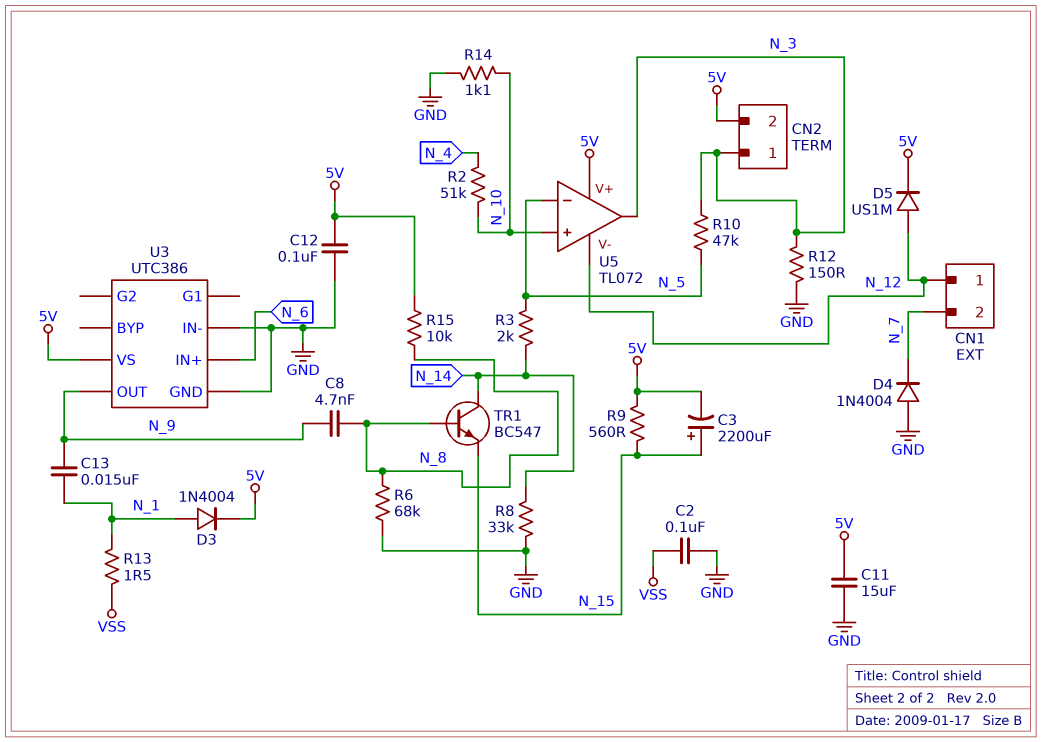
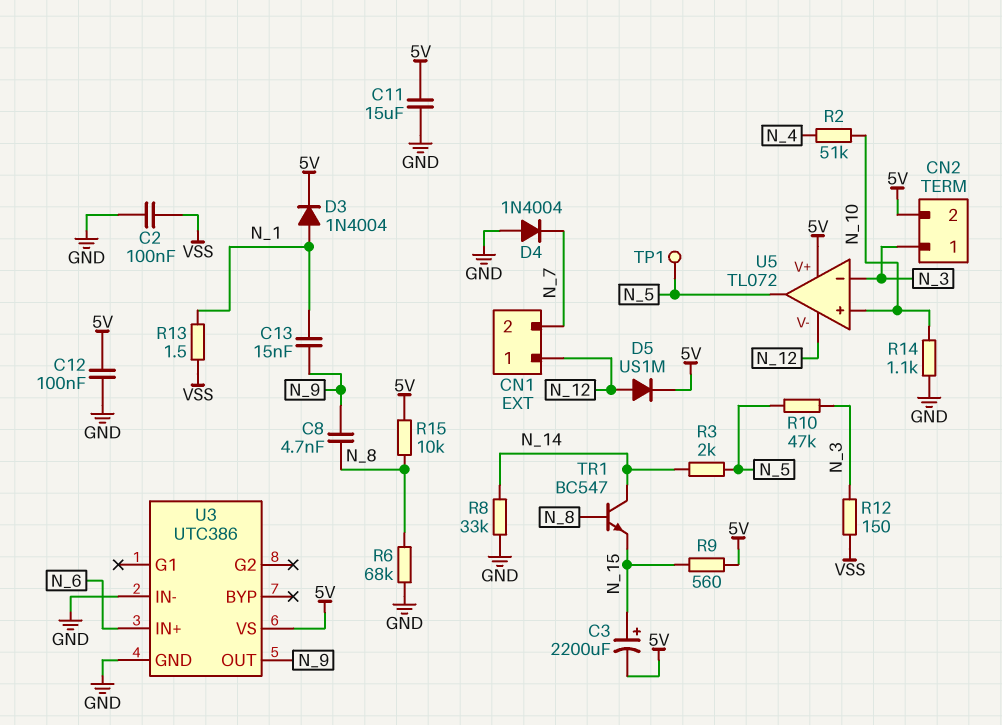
R12: 150 (GND, N_3) -> 150 (N_3, VSS)
TP1: none -> test point (N_5)
U5 pin in-: N_5 -> N_3
U5 pin out: N_3 -> N_5

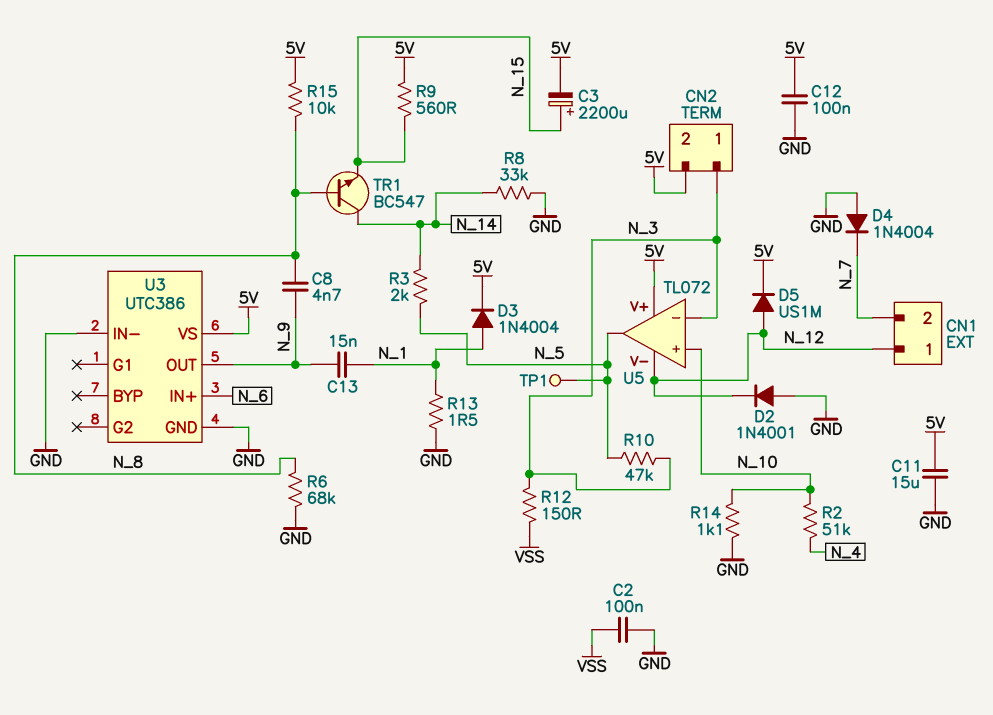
D2: none -> diode 1N4001 (A GND, K N_12)
R13: 1.5 (N_1, VSS) -> 1.5 (GND, N_1)

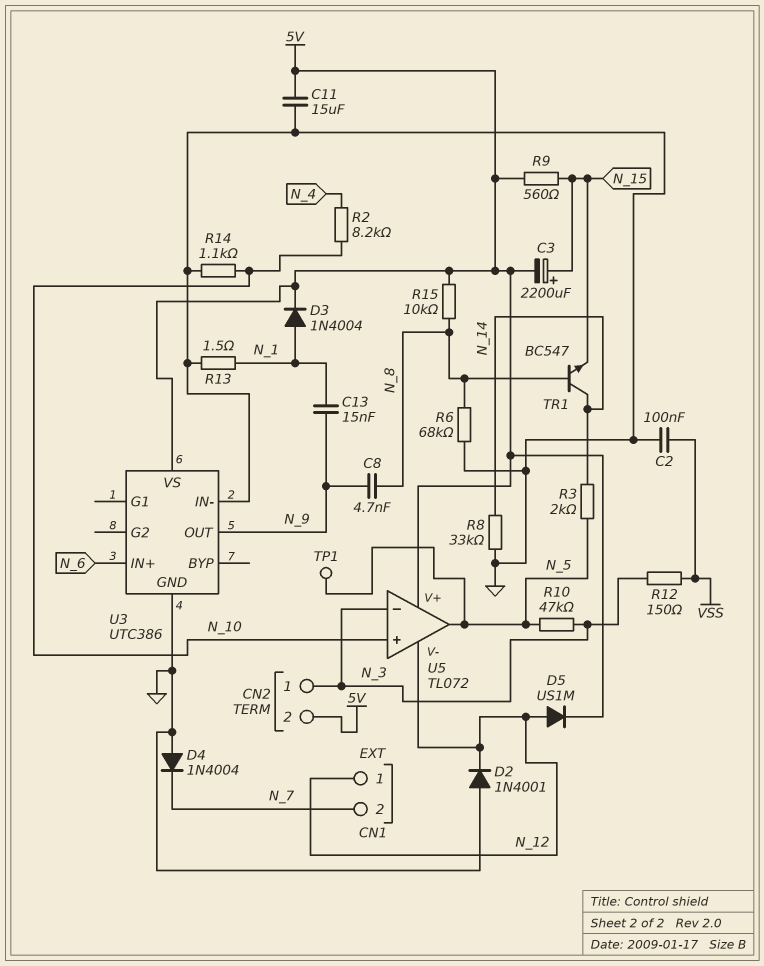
C12: 100nF (5V, GND) -> none
R2: 51k (N_4, N_10) -> 8.2k (N_4, N_10)

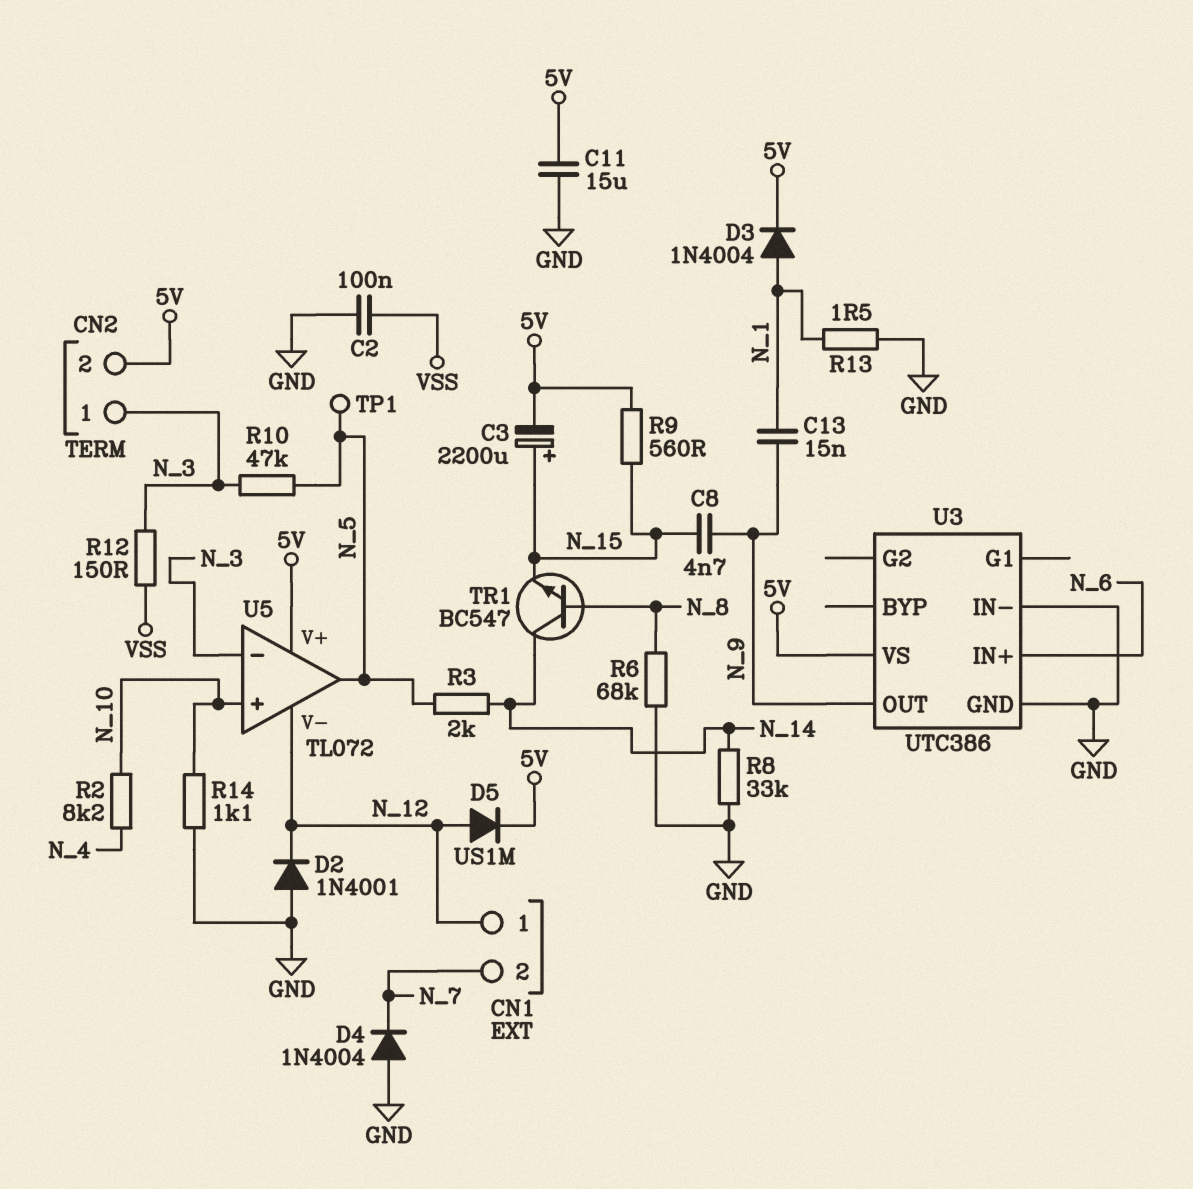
C8: 4.7nF (N_8, N_9) -> 4.7nF (N_9, N_15)
R15: 10k (5V, N_8) -> none

